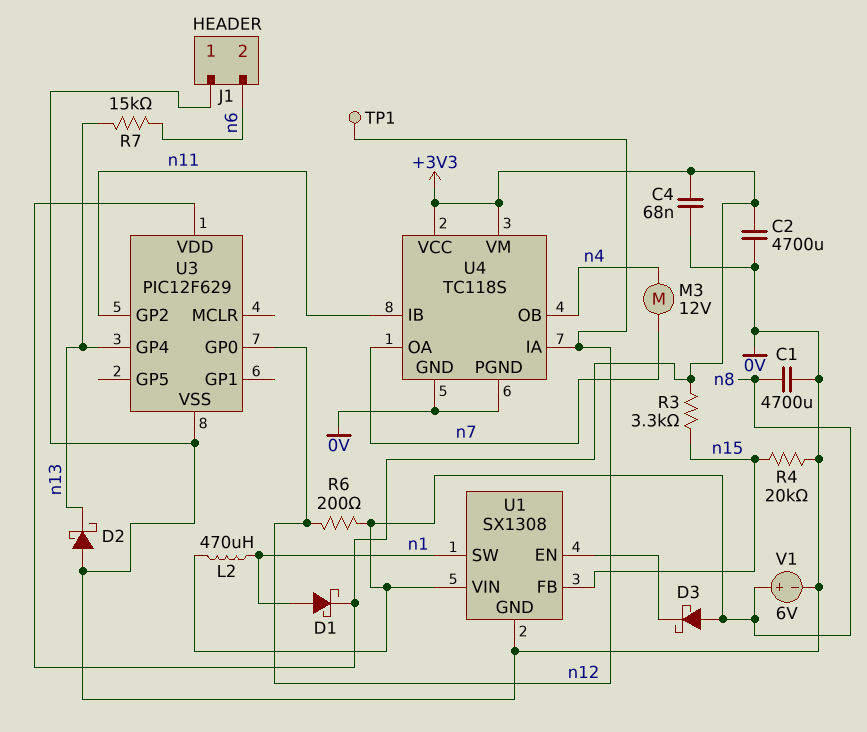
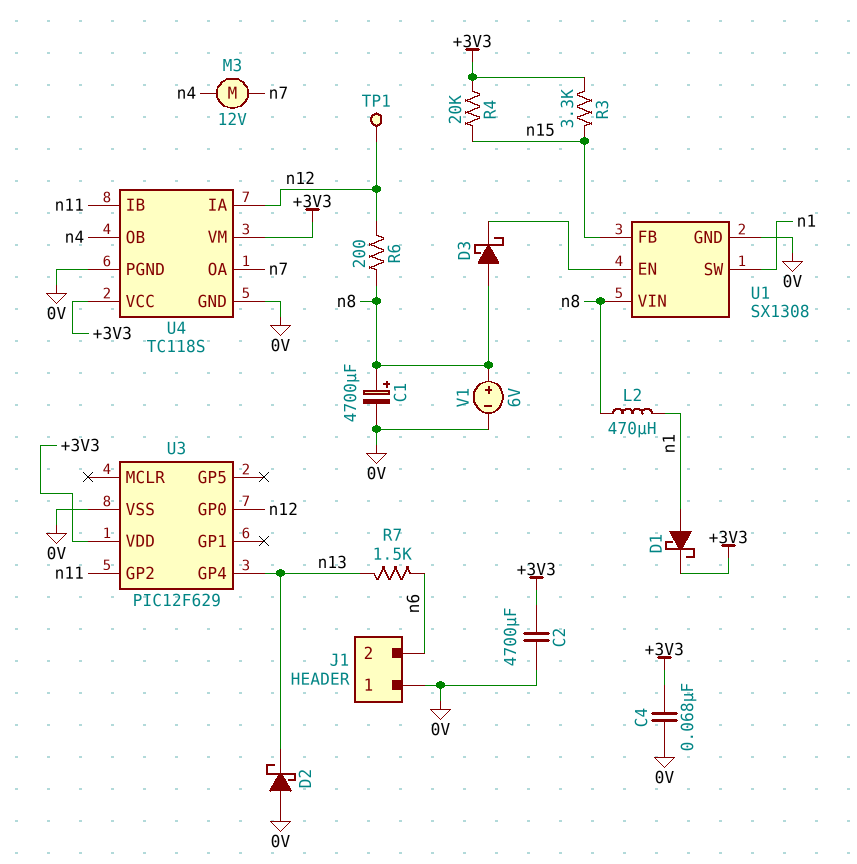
C1: 4700uF (0V, n8) -> 4700uF (plus n8, minus 0V)
R4: 20k (0V, n15) -> 20k (+3V3, n15)
R7: 15k (n6, n13) -> 1.5k (n6, n13)

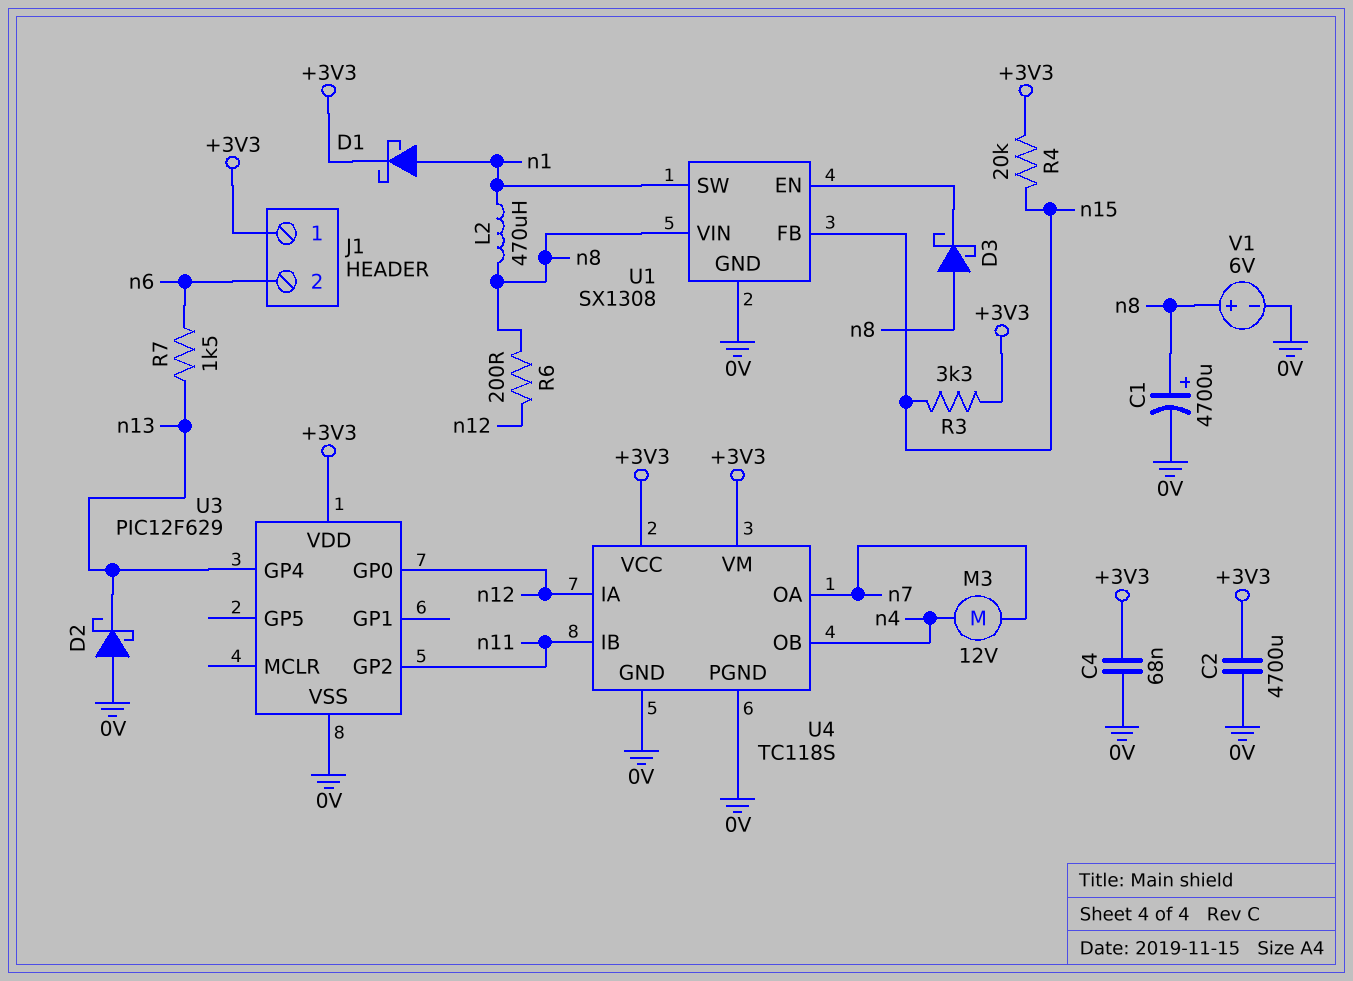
J1 pin 1: 0V -> +3V3
TP1: test point (n12) -> none

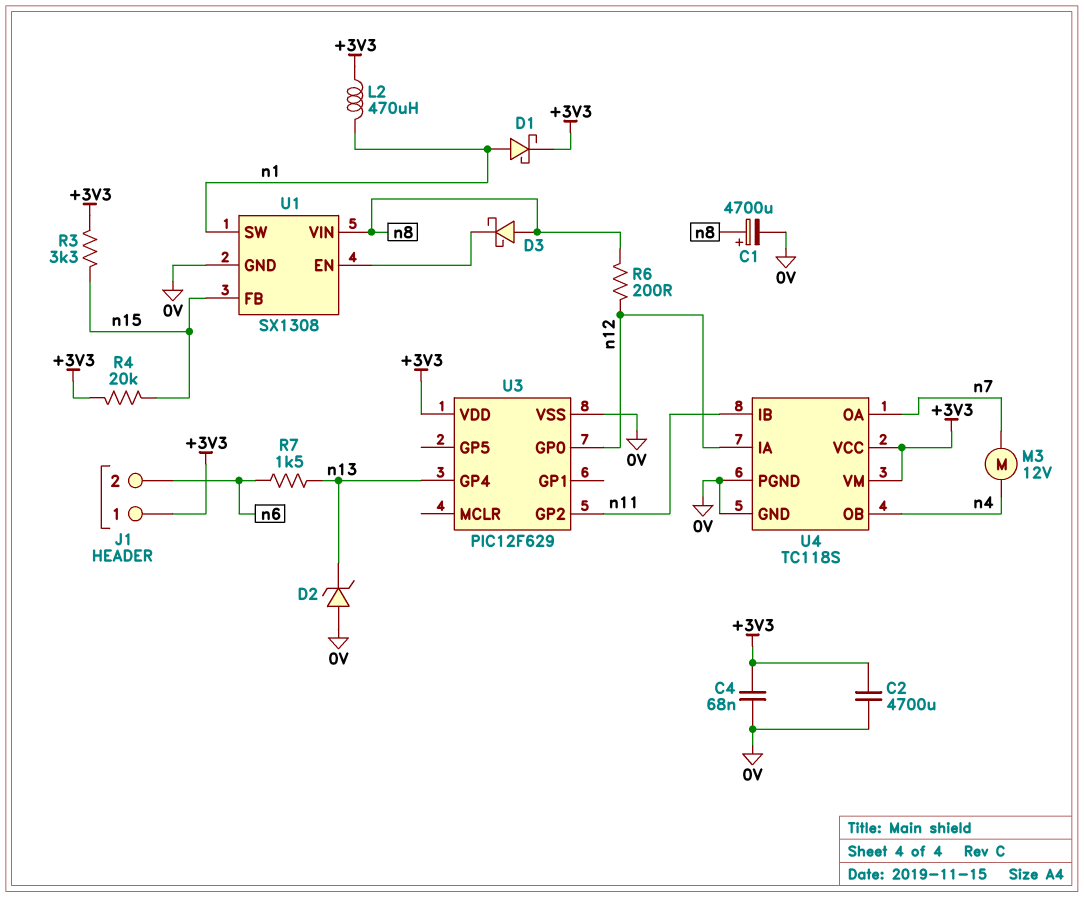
D2: schottky (A 0V, K n13) -> zener (A 0V, K n13)
L2: 470uH (n1, n8) -> 470uH (+3V3, n1)
V1: 6V (plus n8, minus 0V) -> none

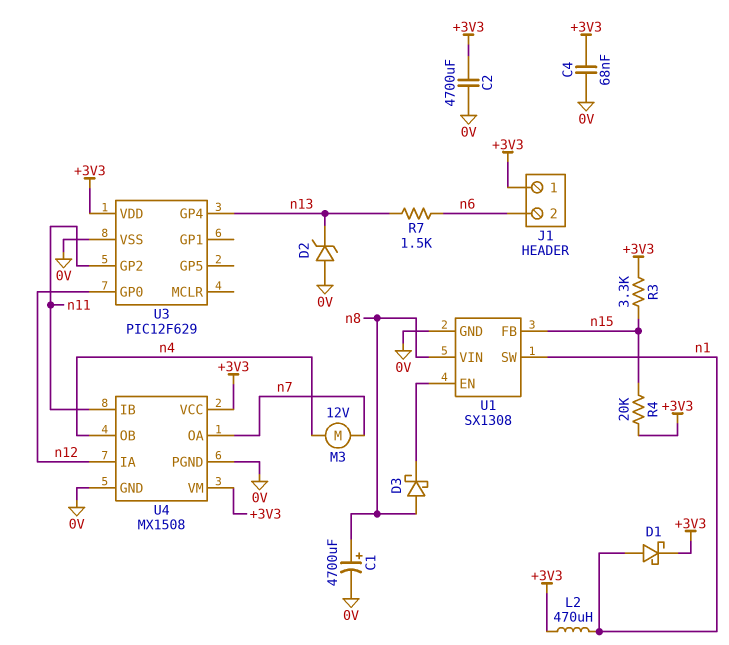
R6: 200 (n8, n12) -> none
U4: TC118S -> MX1508

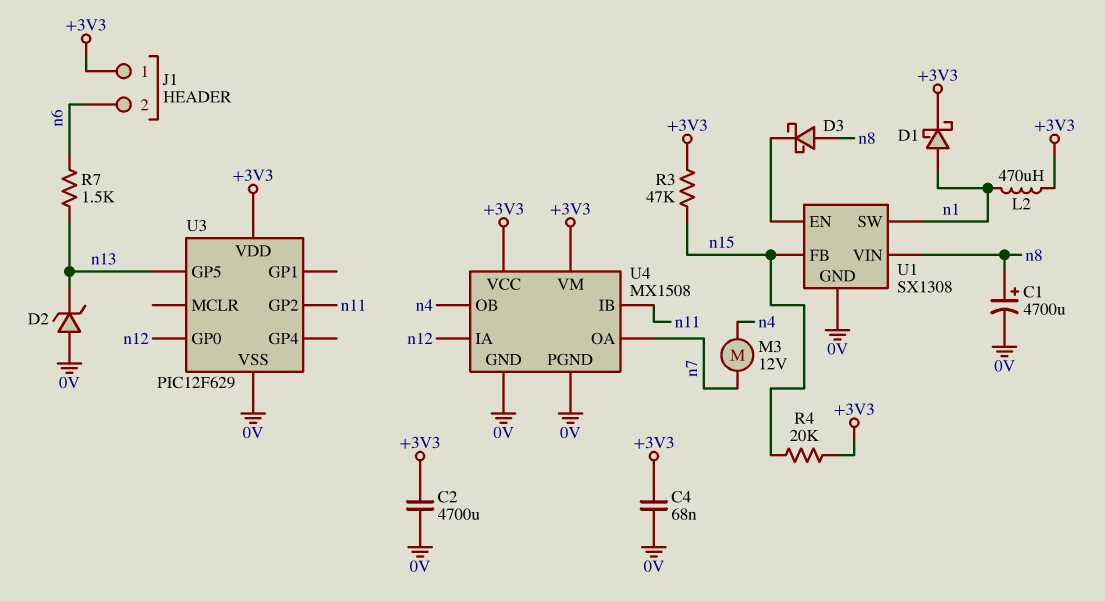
R3: 3.3k (+3V3, n15) -> 47k (+3V3, n15)
U3 pin GP4: n13 -> none
U3 pin GP5: none -> n13

